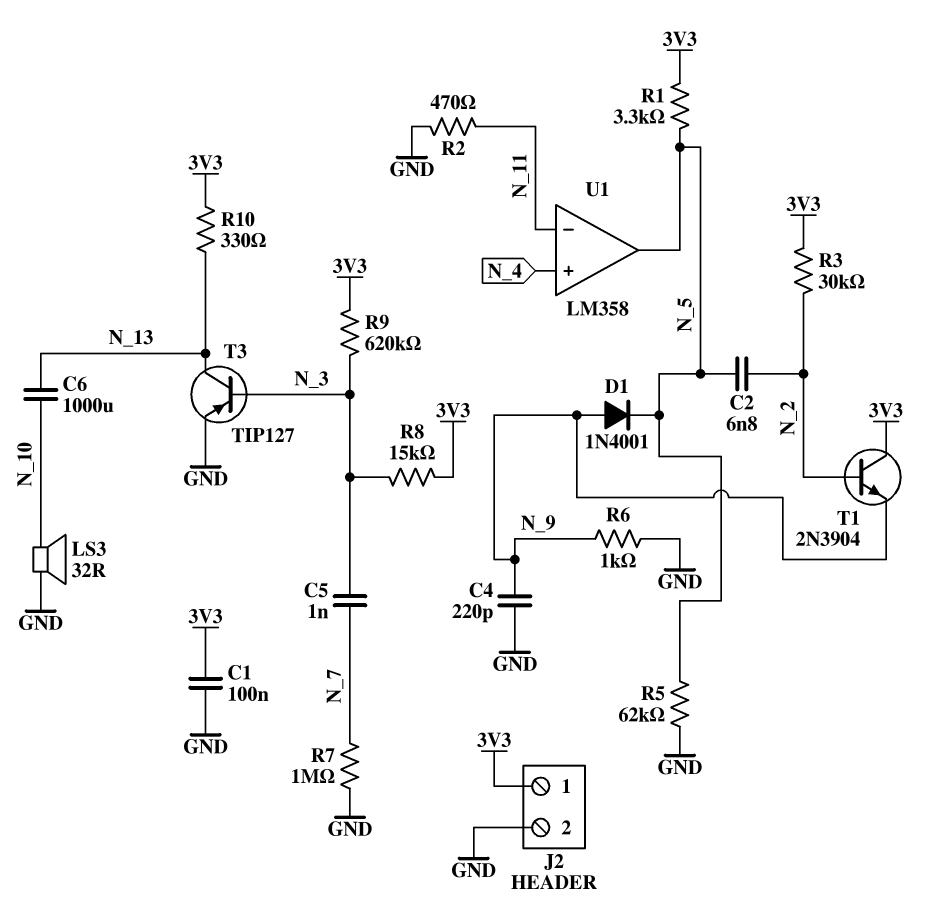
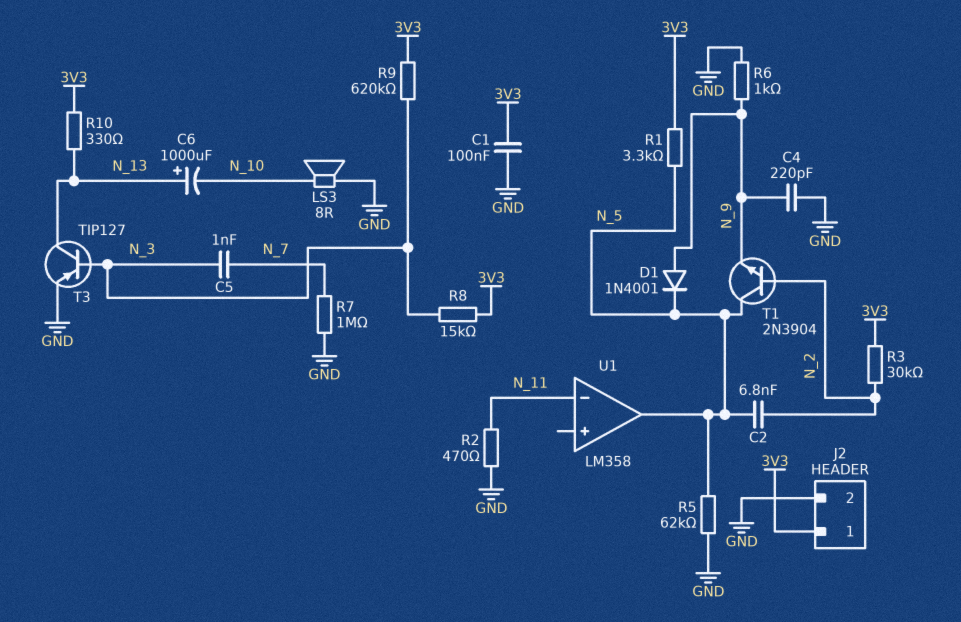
C6: 1000uF (N_10, N_13) -> 1000uF (plus N_13, minus N_10)
LS3: speaker 32R (GND, N_10) -> speaker 8R (GND, N_10)
T1: NPN 2N3904 (B N_2, C 3V3, E N_9) -> NPN 2N3904 (B N_2, C N_5, E N_9)
U1 pin in+: N_4 -> none

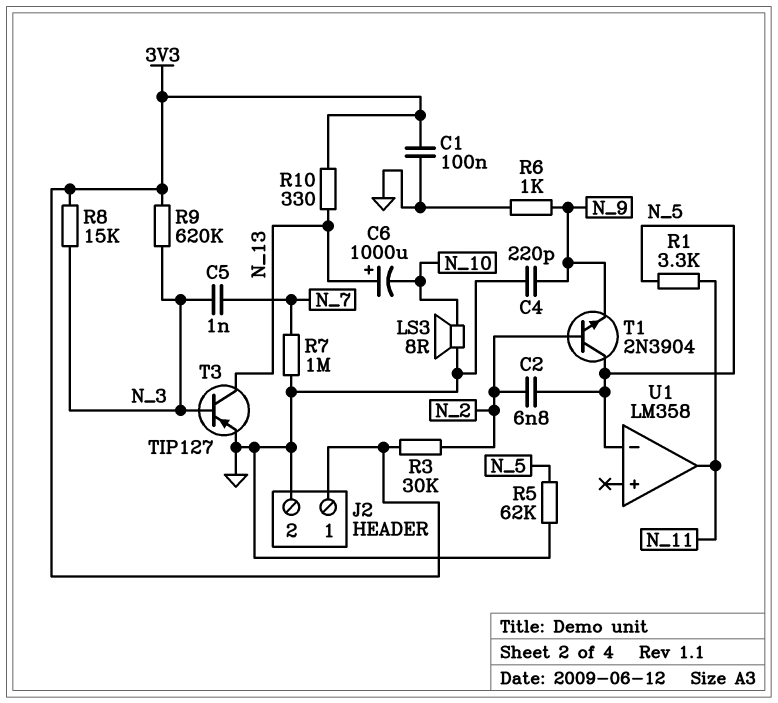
D1: diode 1N4001 (A N_9, K N_5) -> none
R1: 3.3k (3V3, N_5) -> 3.3k (N_5, N_11)
R2: 470 (GND, N_11) -> none
U1 pin in-: N_11 -> N_5
U1 pin out: N_5 -> N_11

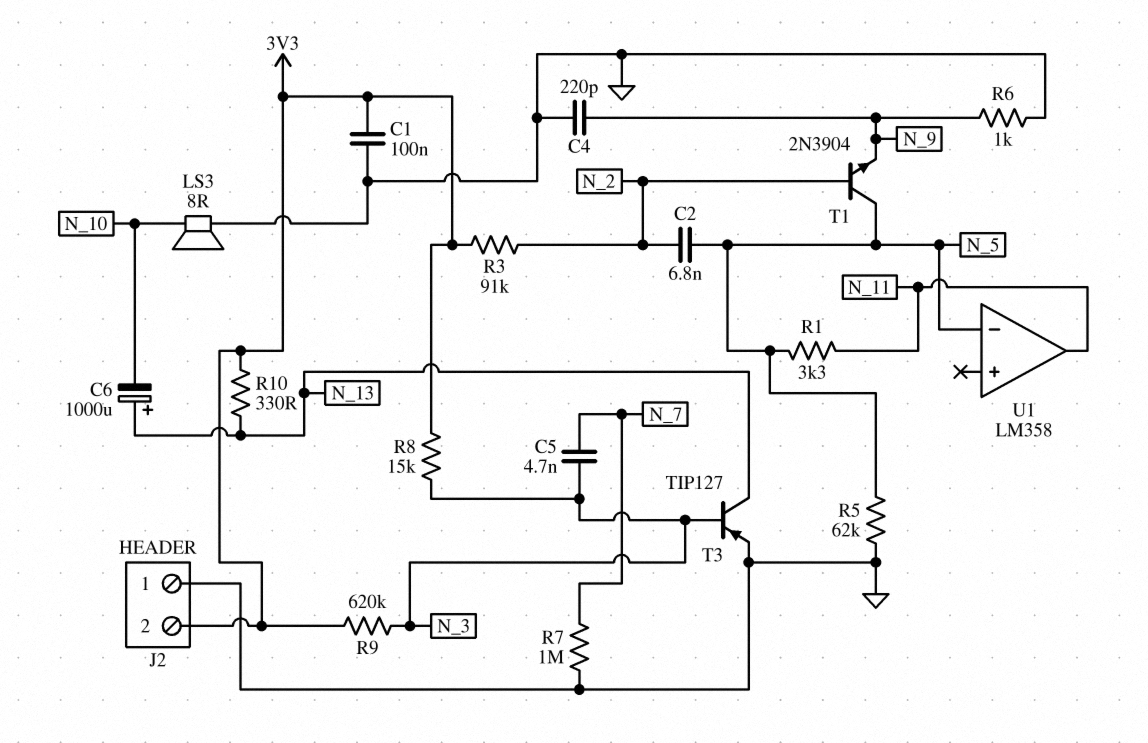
C5: 1nF (N_3, N_7) -> 4.7nF (N_3, N_7)
J2 pin 1: 3V3 -> GND
J2 pin 2: GND -> 3V3
R3: 30k (3V3, N_2) -> 91k (3V3, N_2)

